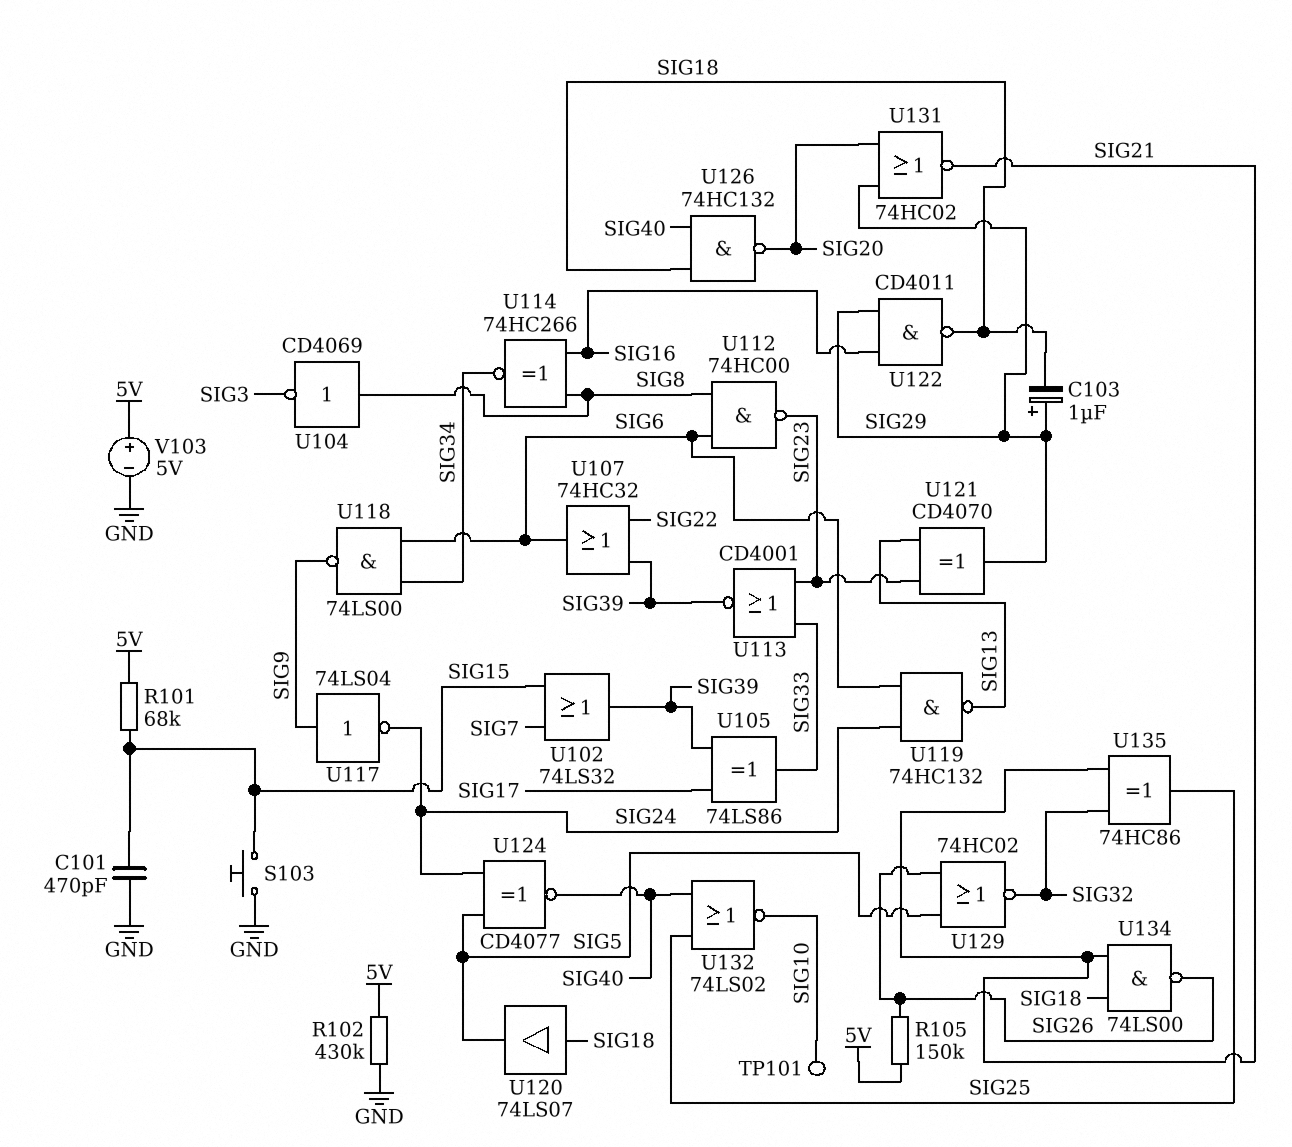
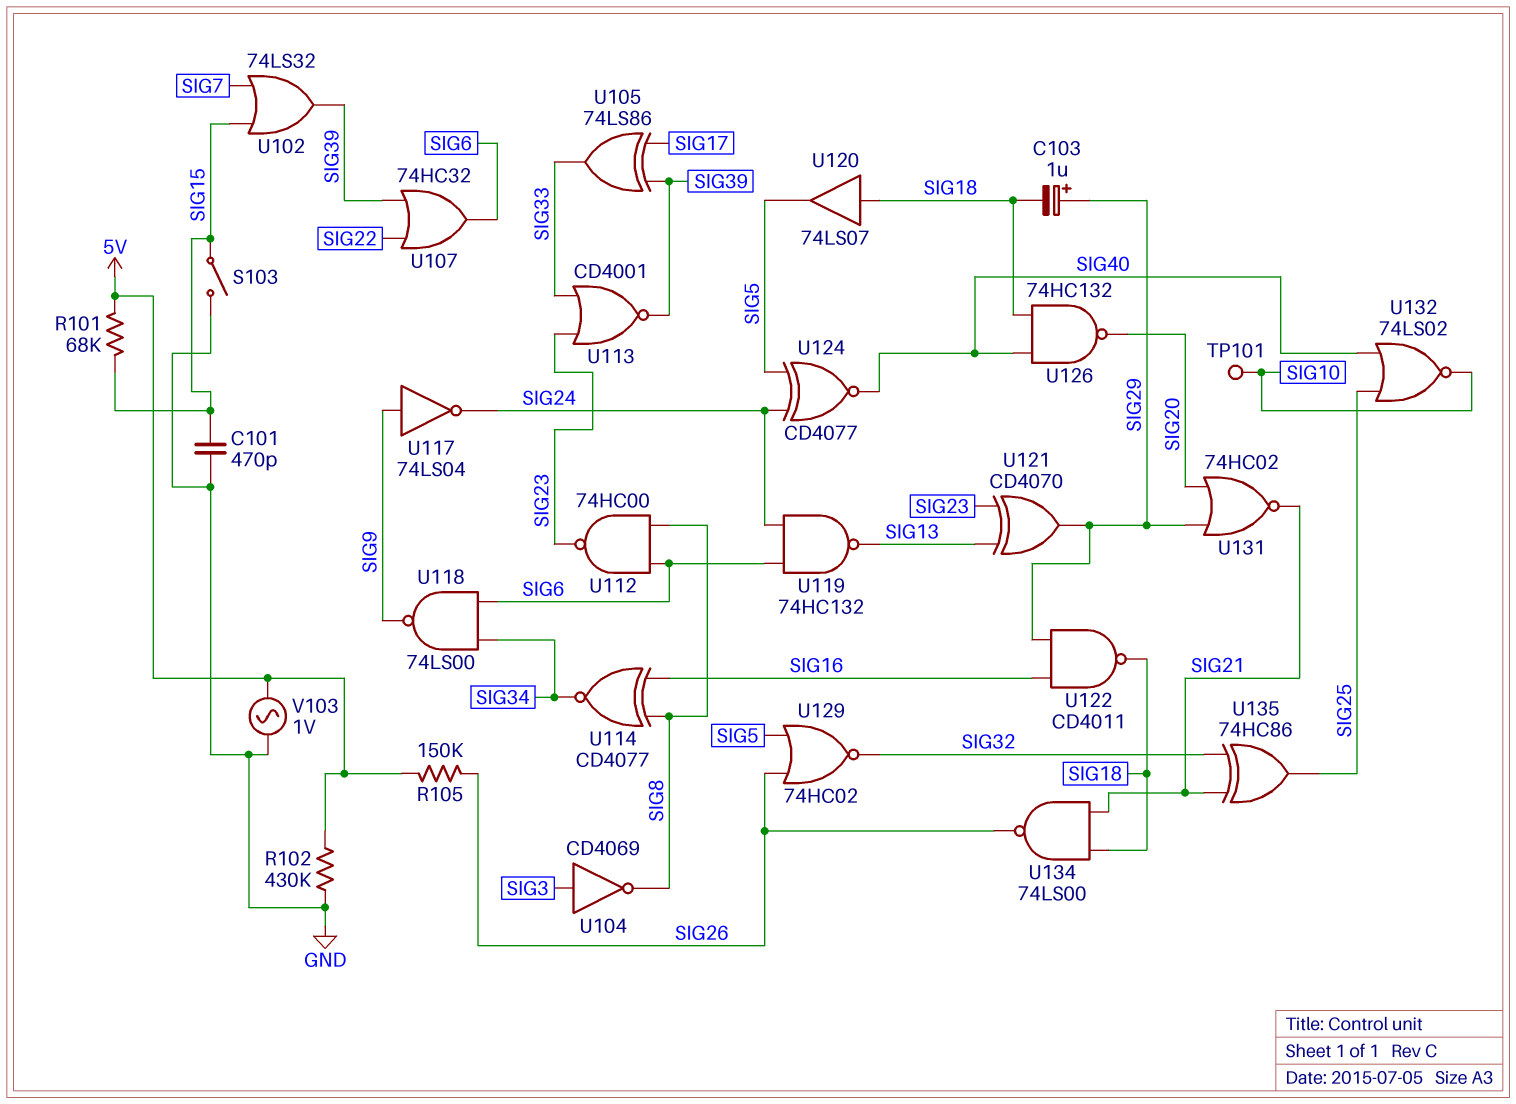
S103: button (GND, SIG15) -> switch (GND, SIG15)
U104: NOT CD4069 (in SIG8, out SIG3) -> NOT CD4069 (in SIG3, out SIG8)
U114: XNOR 74HC266 (in SIG8, in SIG16, out SIG34) -> XNOR CD4077 (in SIG8, in SIG16, out SIG34)
V103: 5V (plus 5V, minus GND) -> AC 1V (5V, GND)

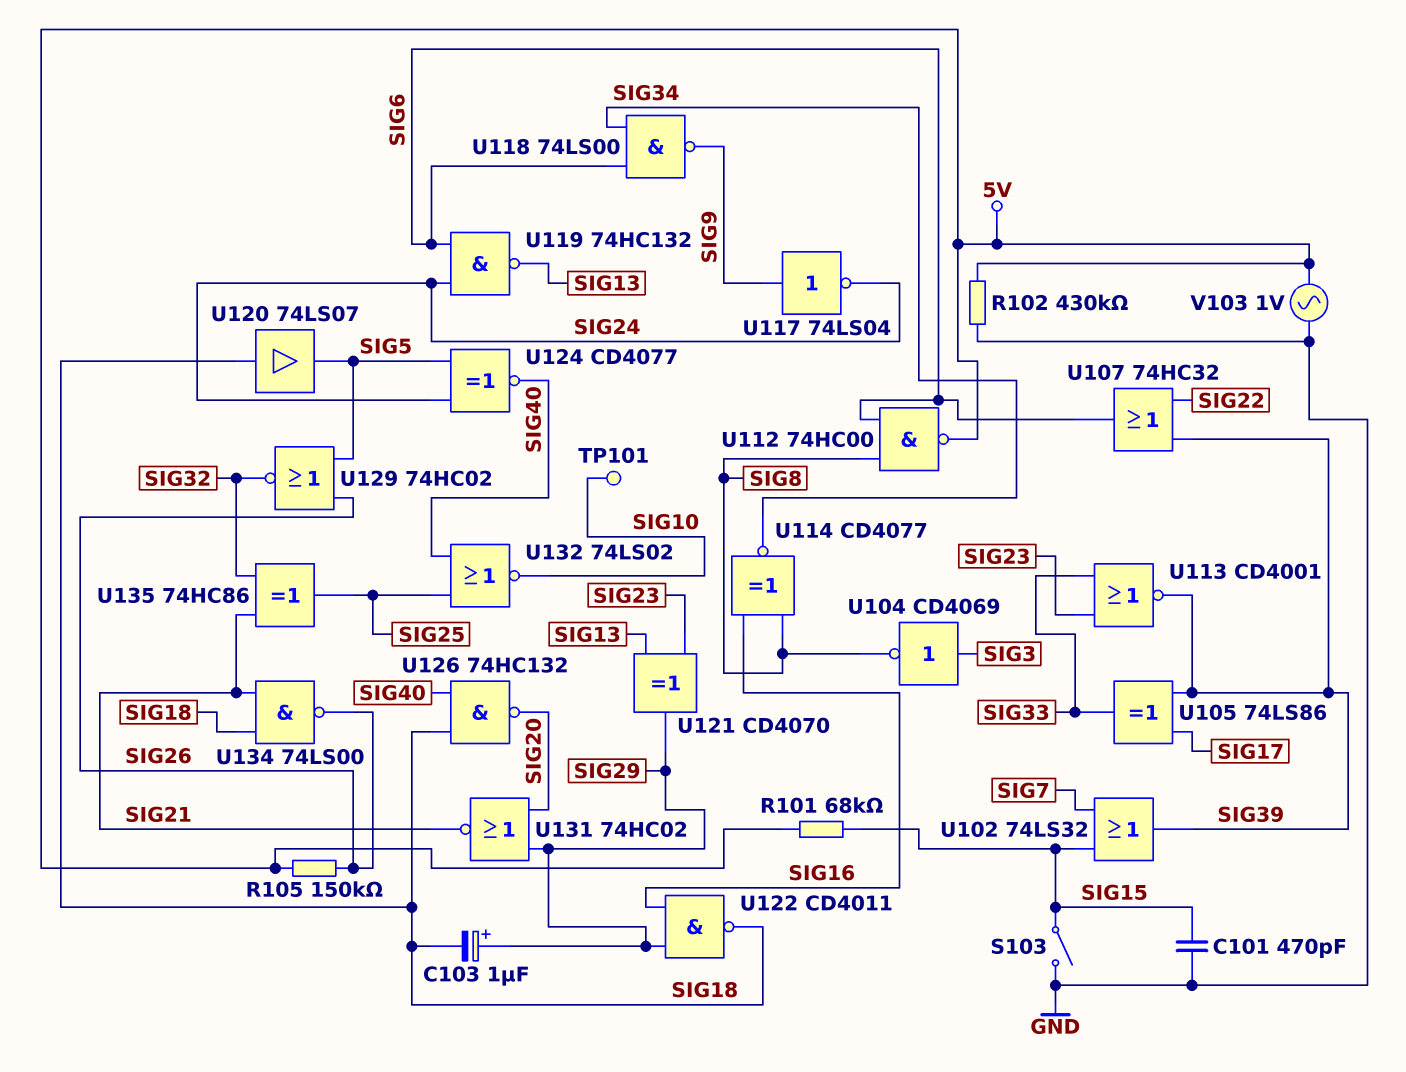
U112: NAND 74HC00 (in SIG6, in SIG8, out SIG23) -> NAND 74HC00 (in SIG6, in SIG8, out 5V)

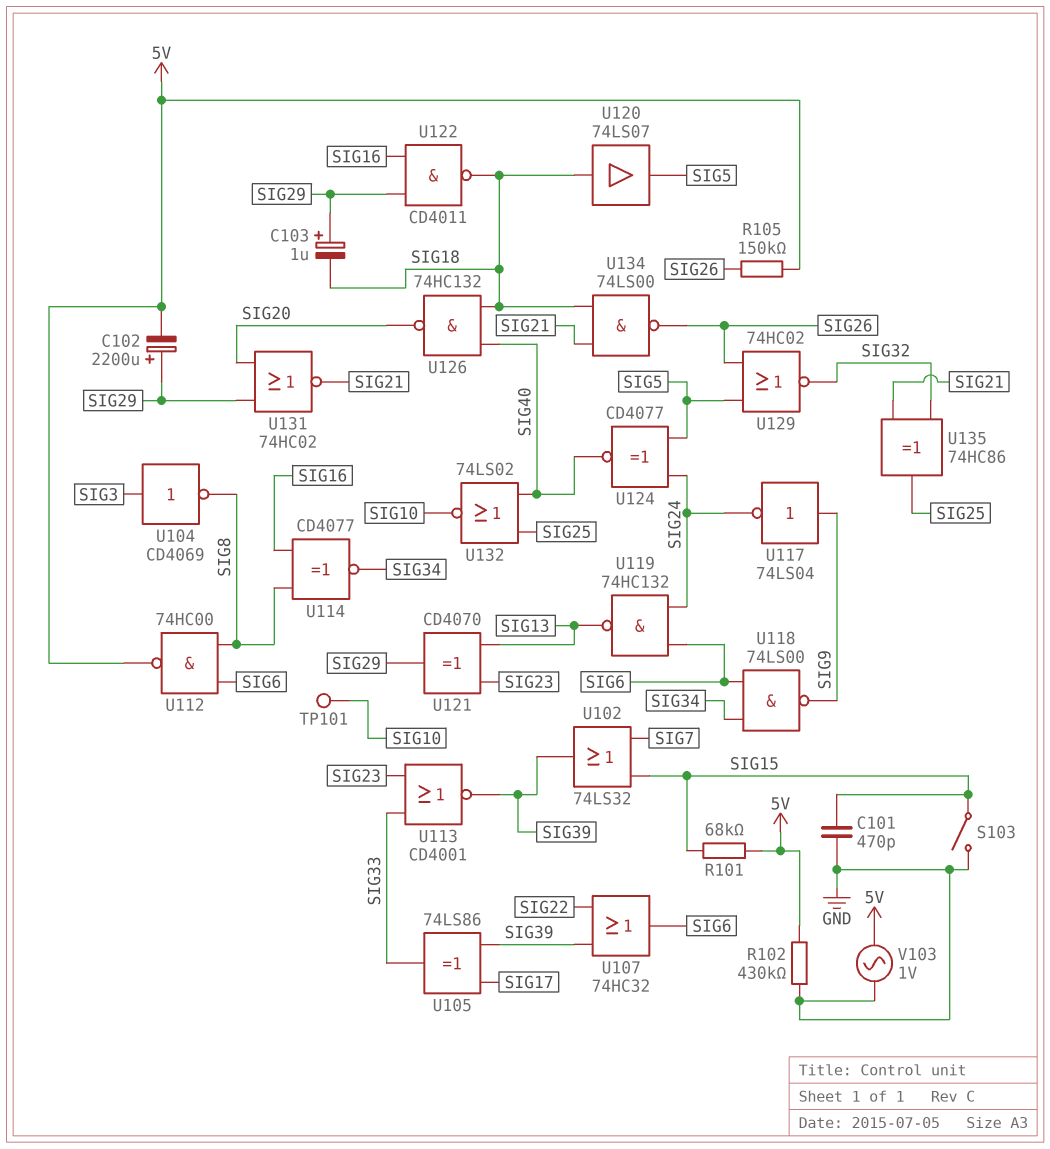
C102: none -> 2200uF (plus SIG29, minus 5V)

